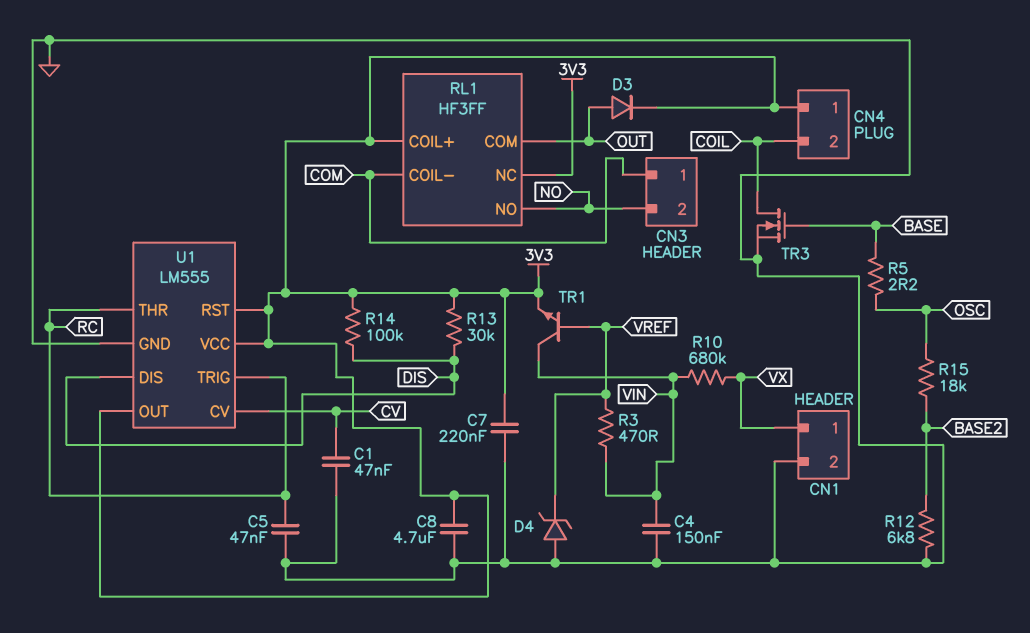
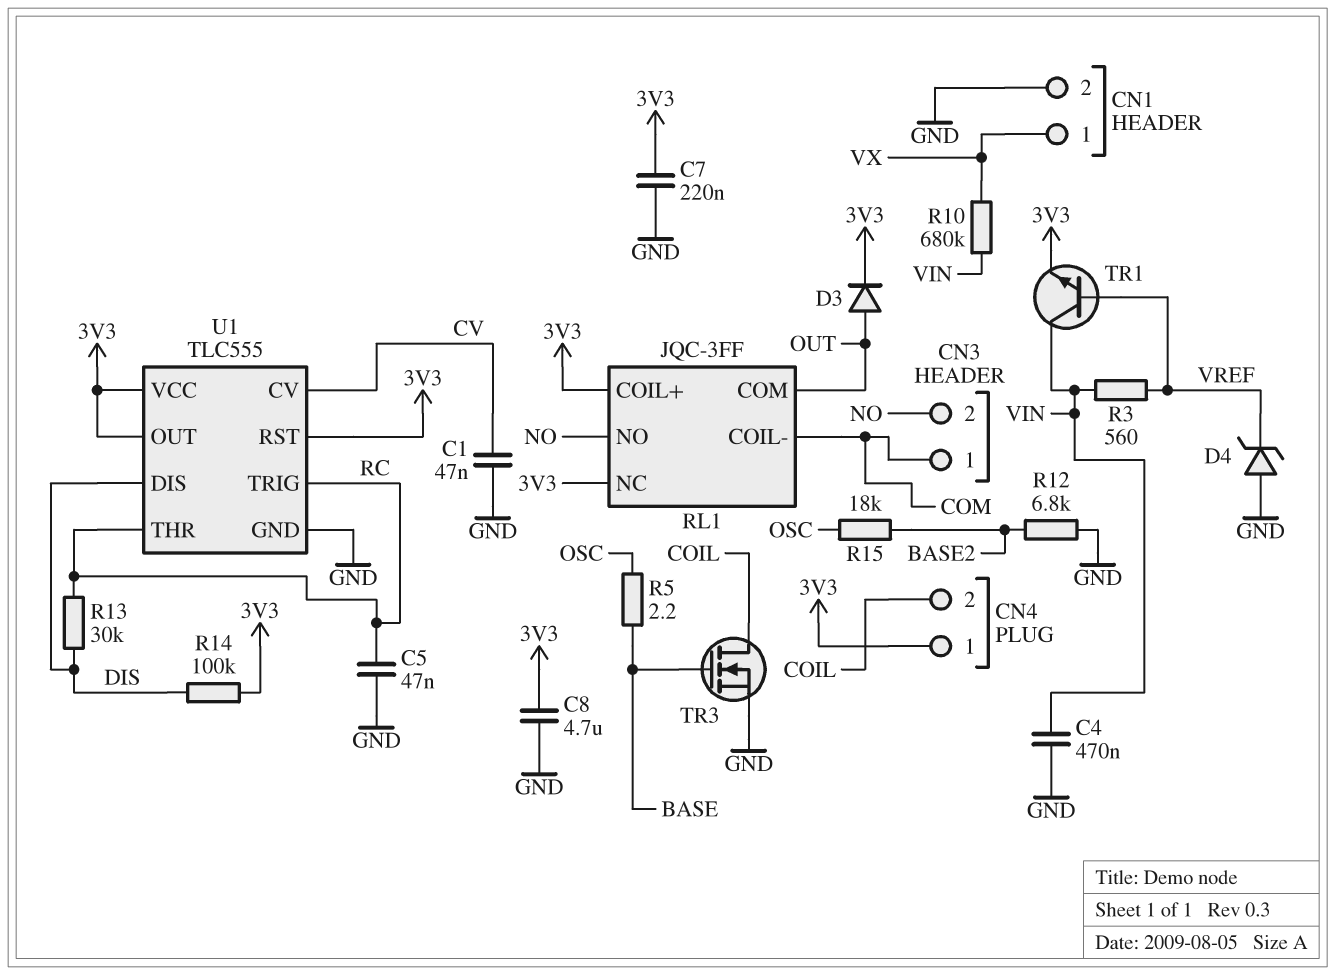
C4: 150nF (GND, VIN) -> 470nF (GND, VIN)
R3: 470 (VIN, VREF) -> 560 (VIN, VREF)
R13: 30k (3V3, DIS) -> 30k (DIS, RC)
RL1: HF3FF -> JQC-3FF
U1: LM555 -> TLC555

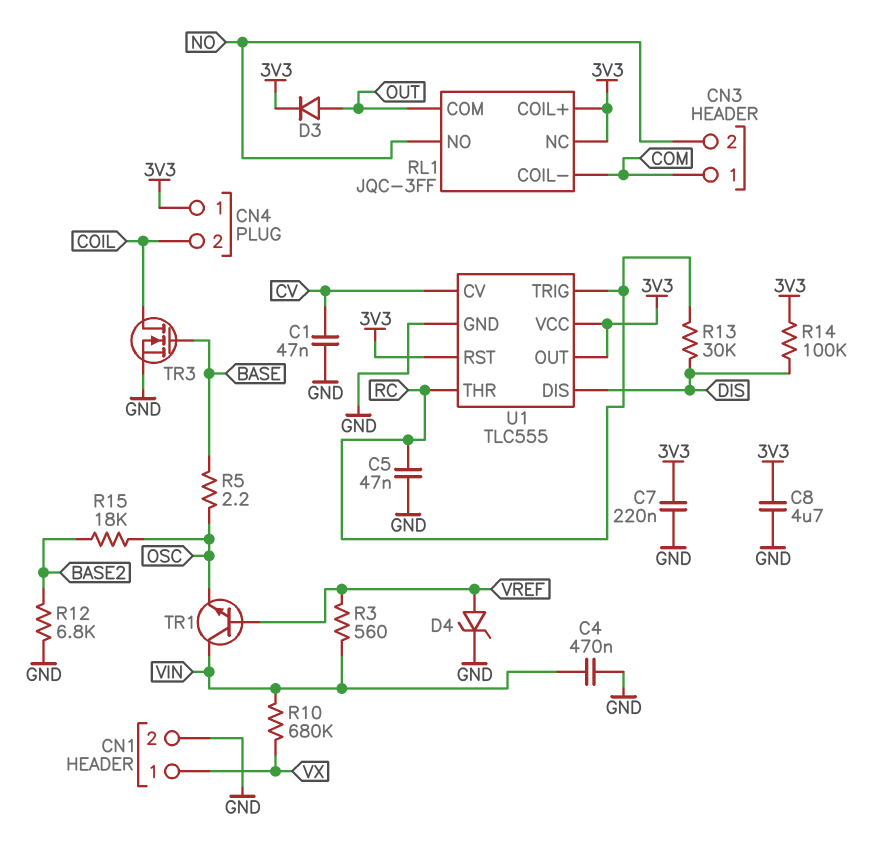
D4: zener (A GND, K VREF) -> zener (A VREF, K GND)
TR1: NPN (B VREF, C VIN, E 3V3) -> NPN (B VREF, C VIN, E OSC)

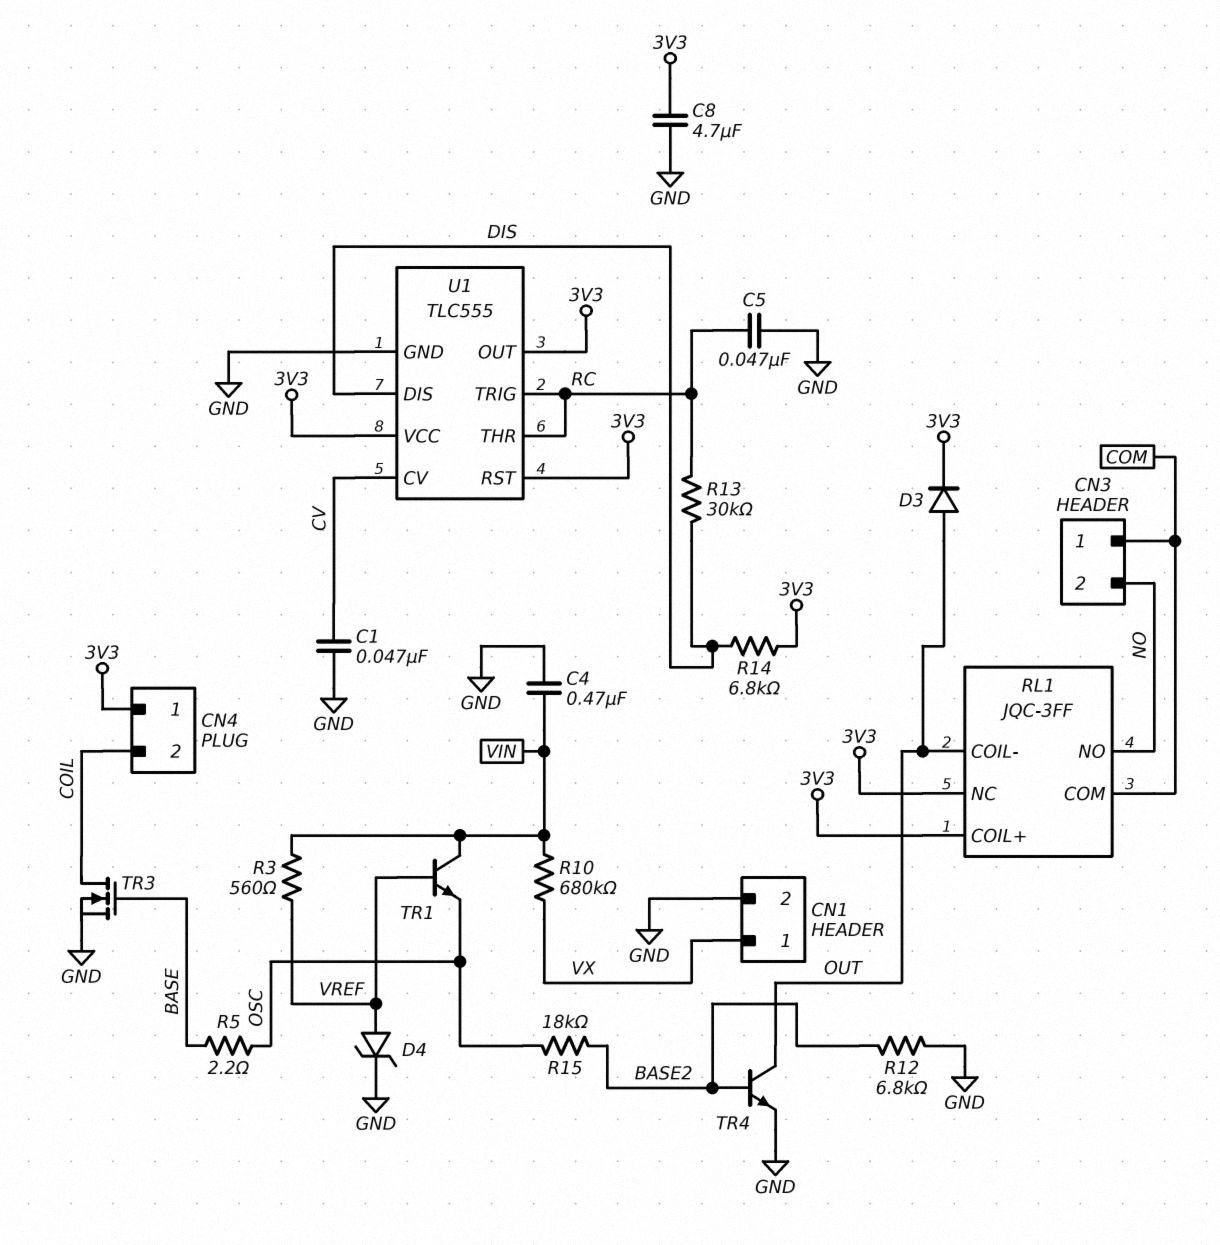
C7: 220nF (3V3, GND) -> none
R14: 100k (3V3, DIS) -> 6.8k (3V3, DIS)
RL1 pin COIL-: COM -> OUT
RL1 pin COM: OUT -> COM
TR4: none -> NPN (B BASE2, C OUT, E GND)

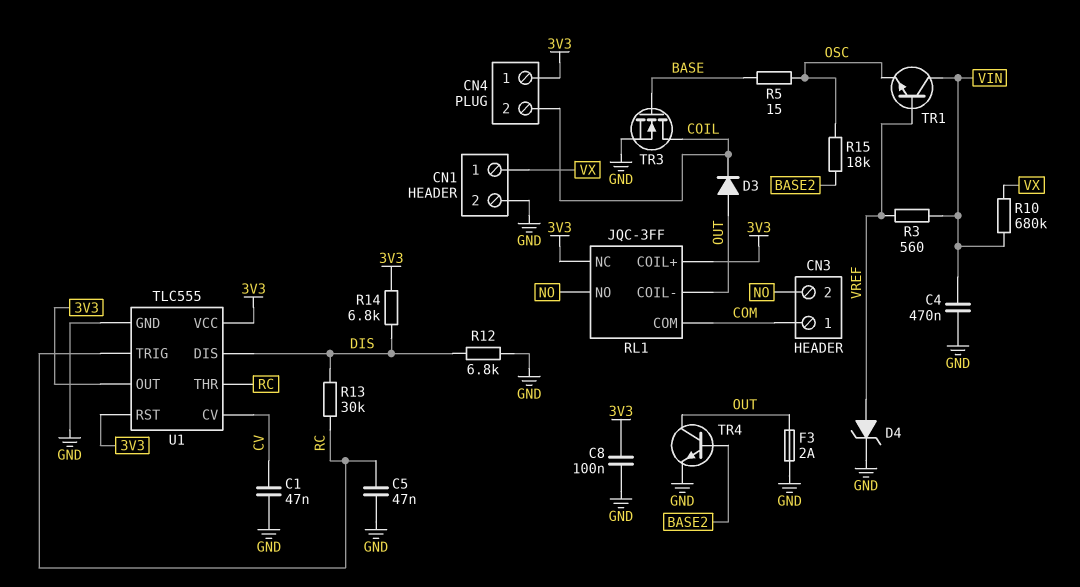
C8: 4.7uF (3V3, GND) -> 100nF (3V3, GND)
D3: diode (A OUT, K 3V3) -> diode (A OUT, K COIL)
F3: none -> 2A (GND, OUT)
R5: 2.2 (BASE, OSC) -> 15 (BASE, OSC)
R12: 6.8k (BASE2, GND) -> 6.8k (DIS, GND)

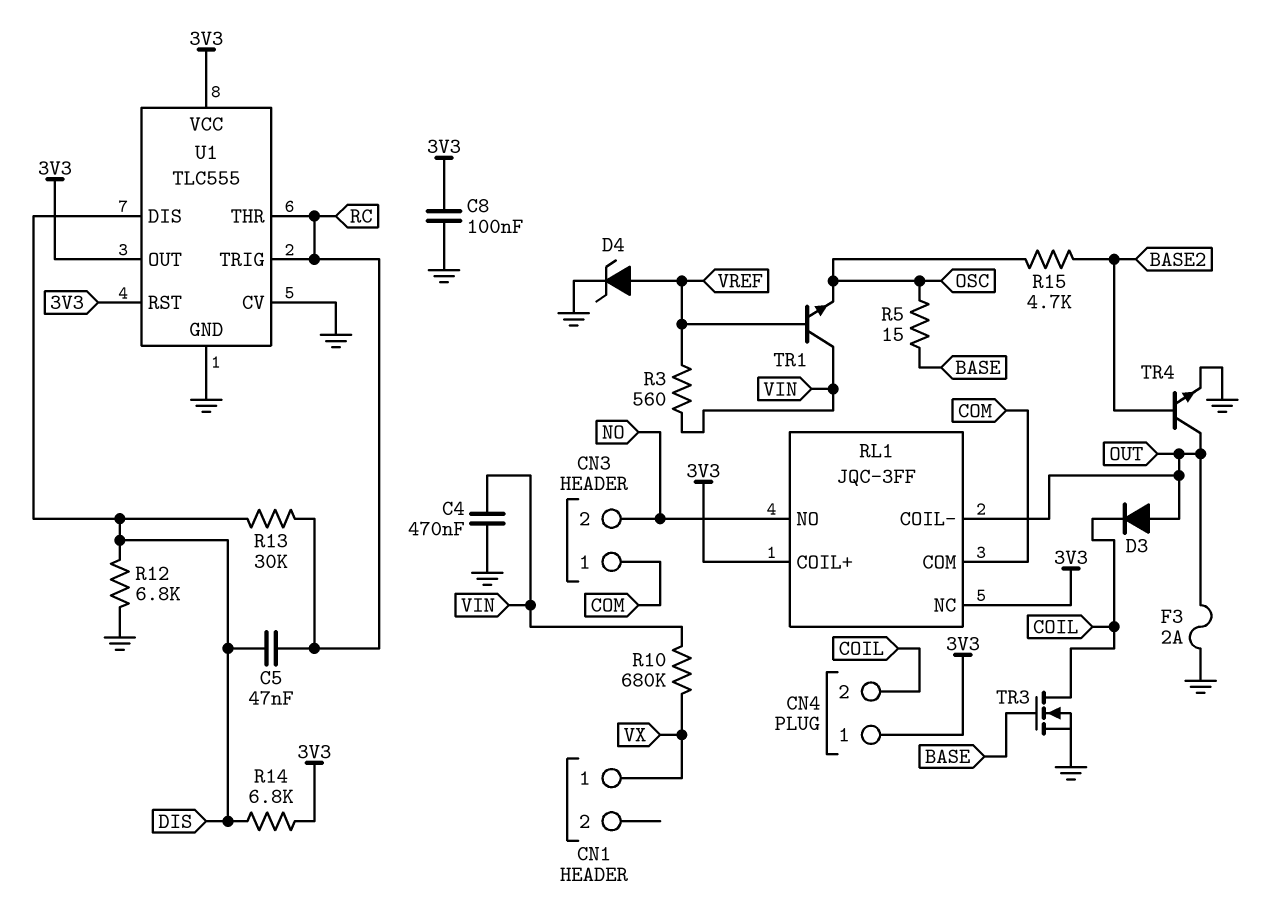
C1: 47nF (CV, GND) -> none
C5: 47nF (GND, RC) -> 47nF (DIS, RC)
CN1 pin 2: GND -> none
R15: 18k (BASE2, OSC) -> 4.7k (BASE2, OSC)
U1 pin CV: CV -> GND

